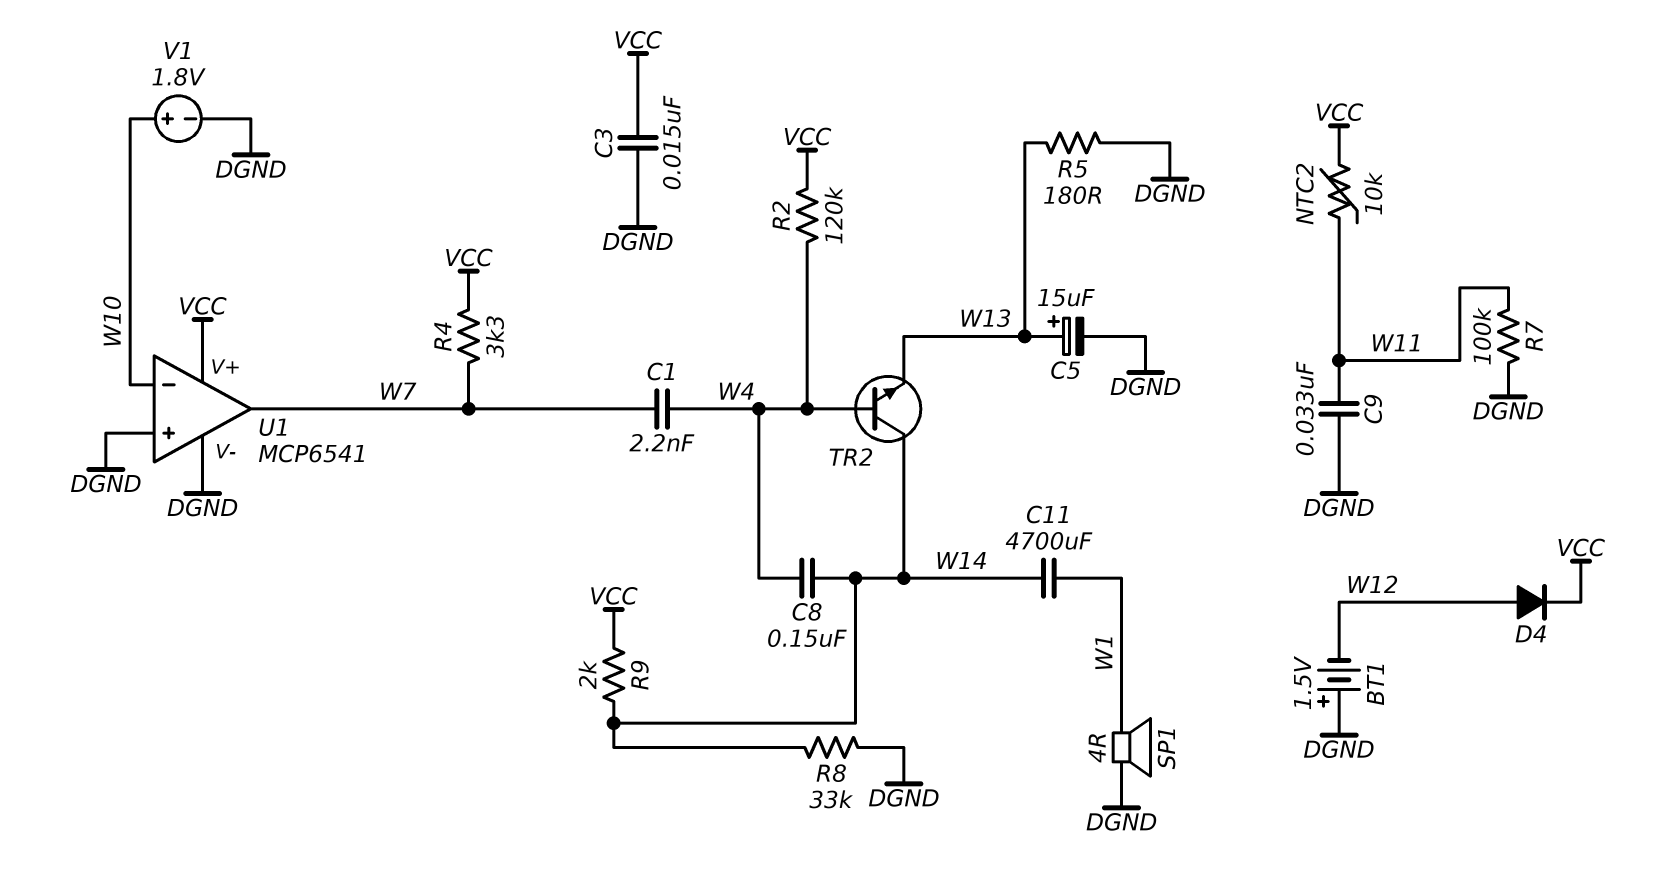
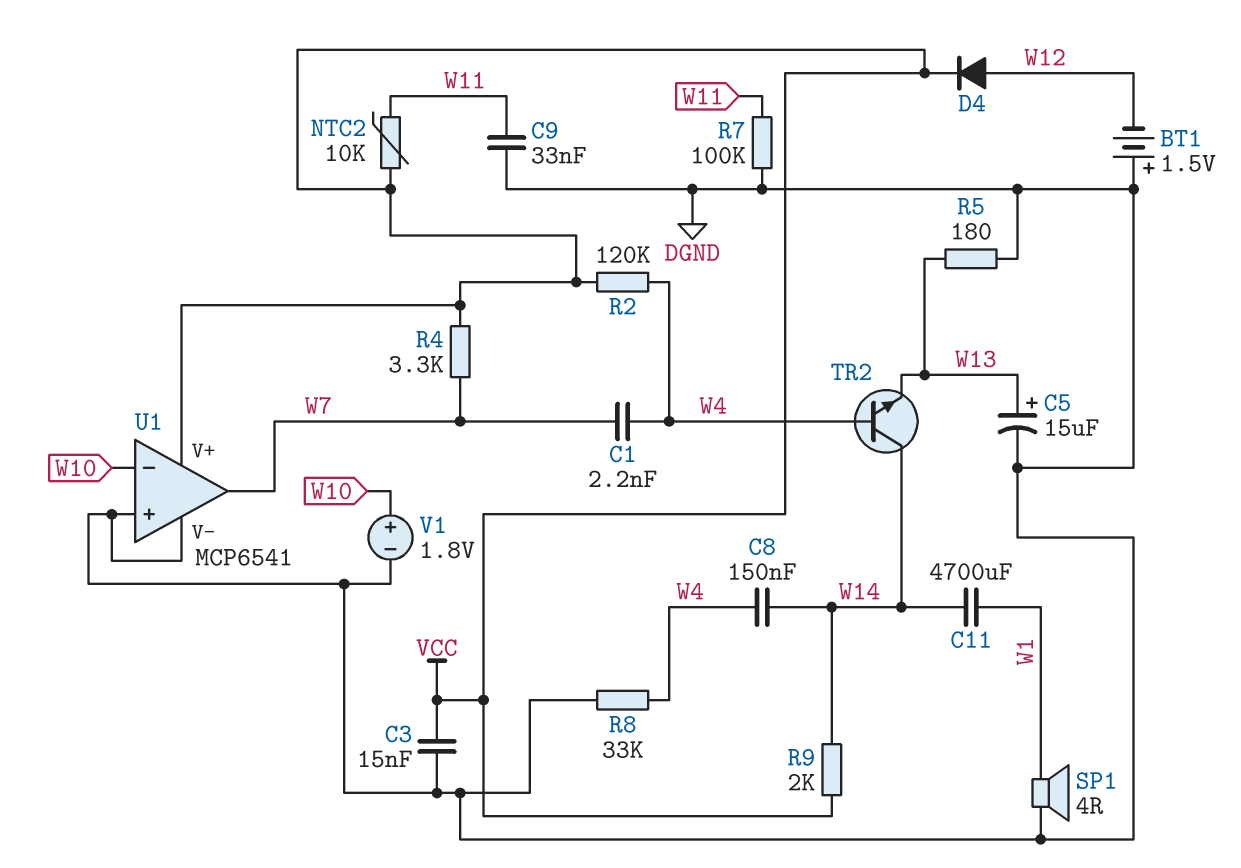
R8: 33k (DGND, W14) -> 33k (DGND, W4)

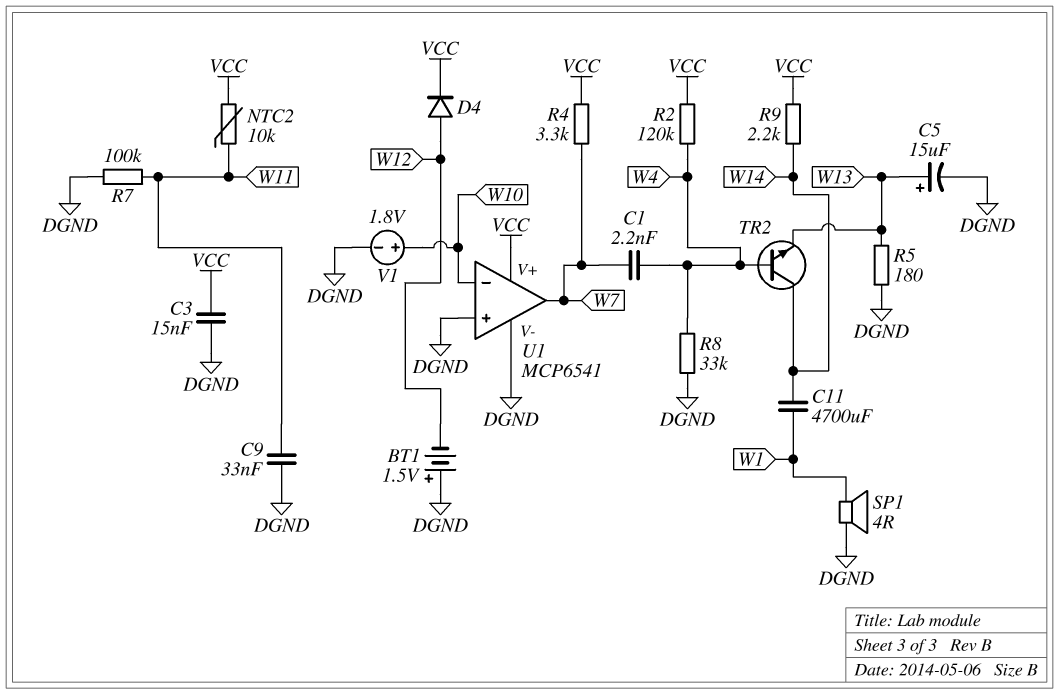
C8: 150nF (W4, W14) -> none
R9: 2k (VCC, W14) -> 2.2k (VCC, W14)

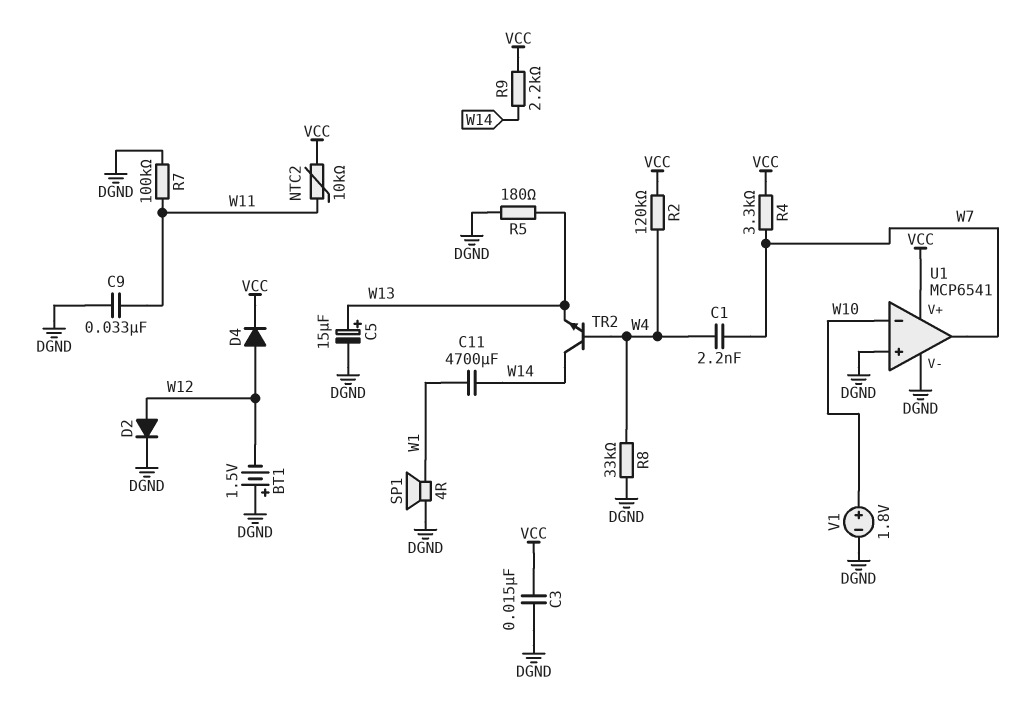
D2: none -> diode (A W12, K DGND)

